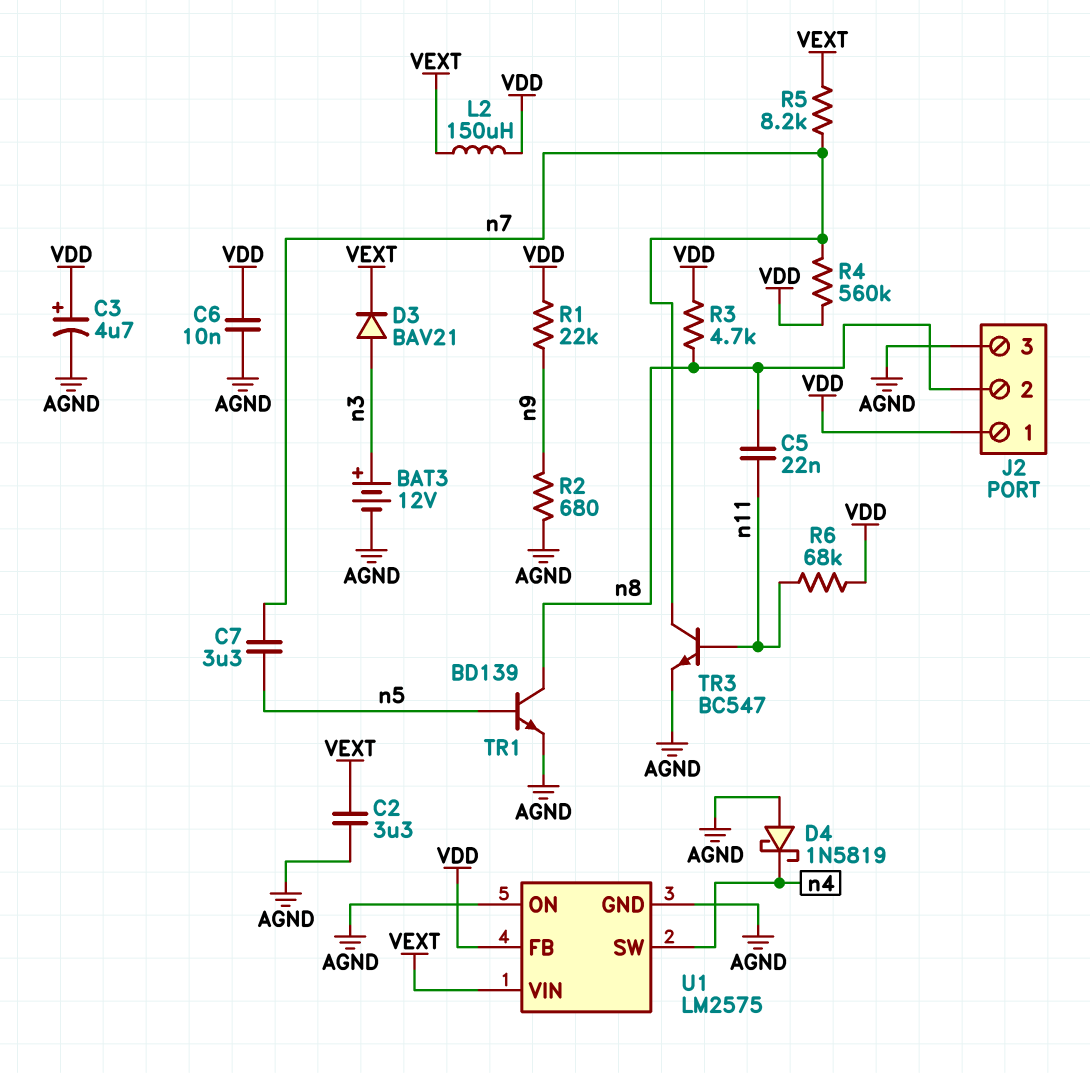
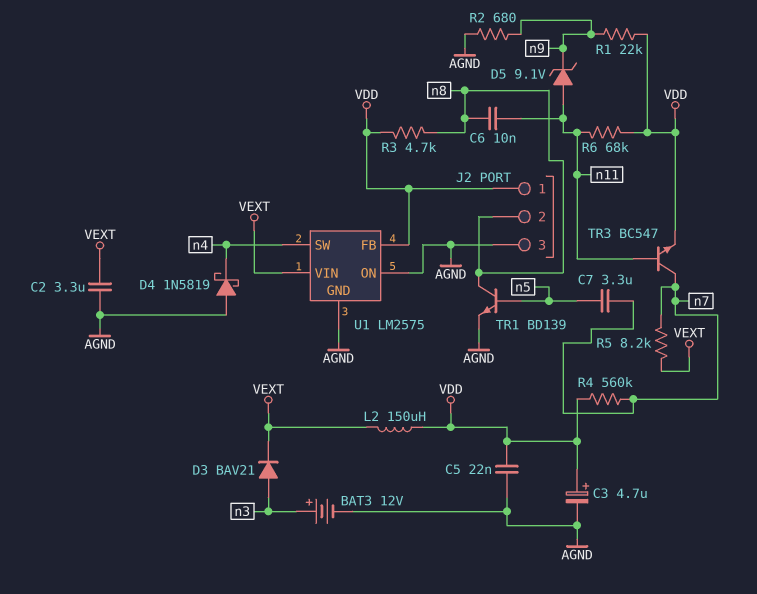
C5: 22nF (n8, n11) -> 22nF (AGND, VDD)
C6: 10nF (AGND, VDD) -> 10nF (n8, n11)
D5: none -> zener 9.1V (A n11, K n9)
TR3: NPN BC547 (B n11, C n7, E AGND) -> NPN BC547 (B n11, C n7, E VDD)

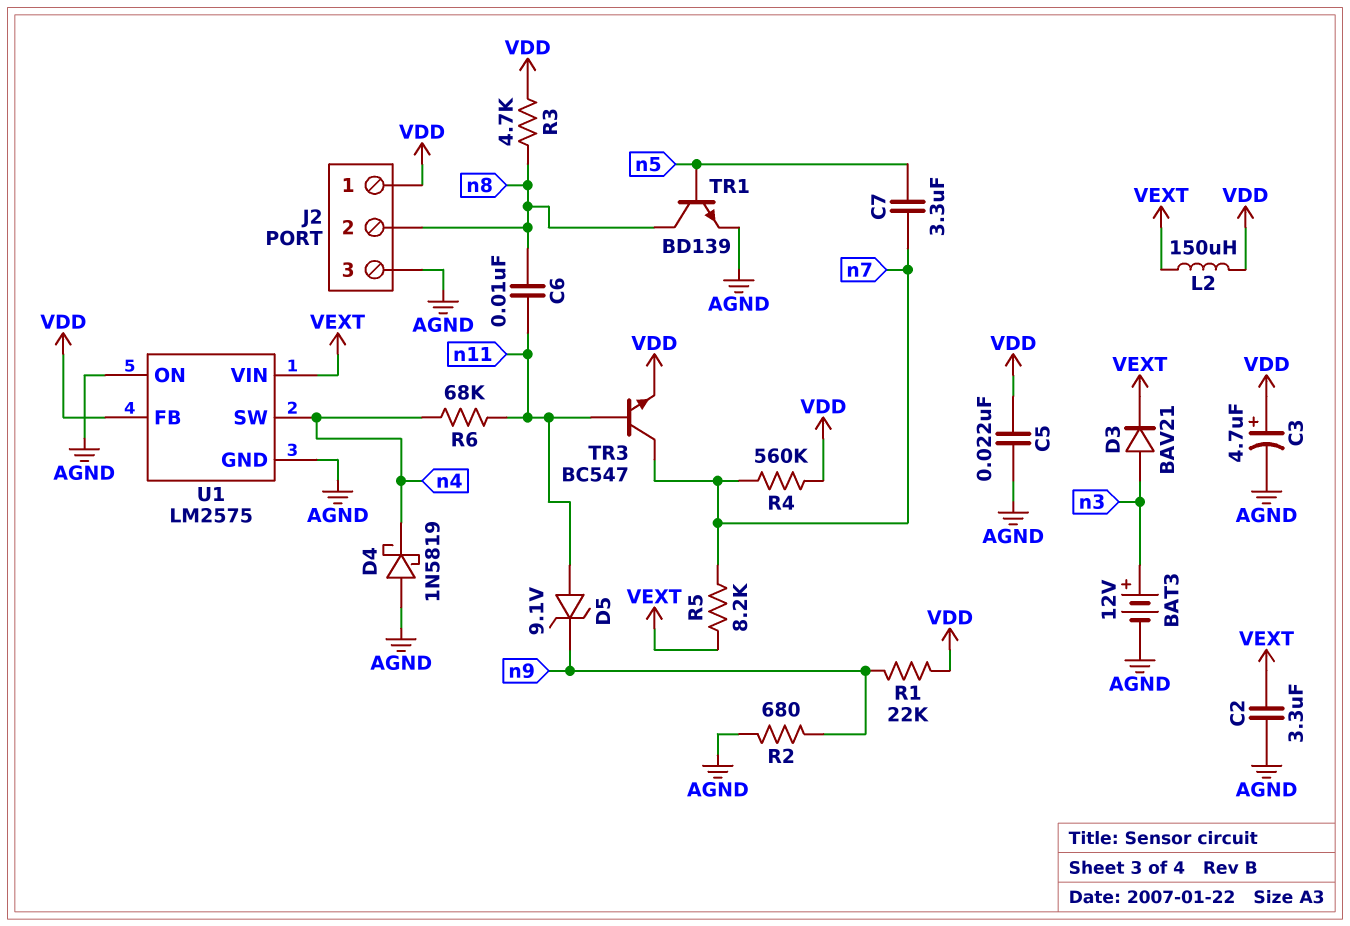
R6: 68k (VDD, n11) -> 68k (n4, n11)

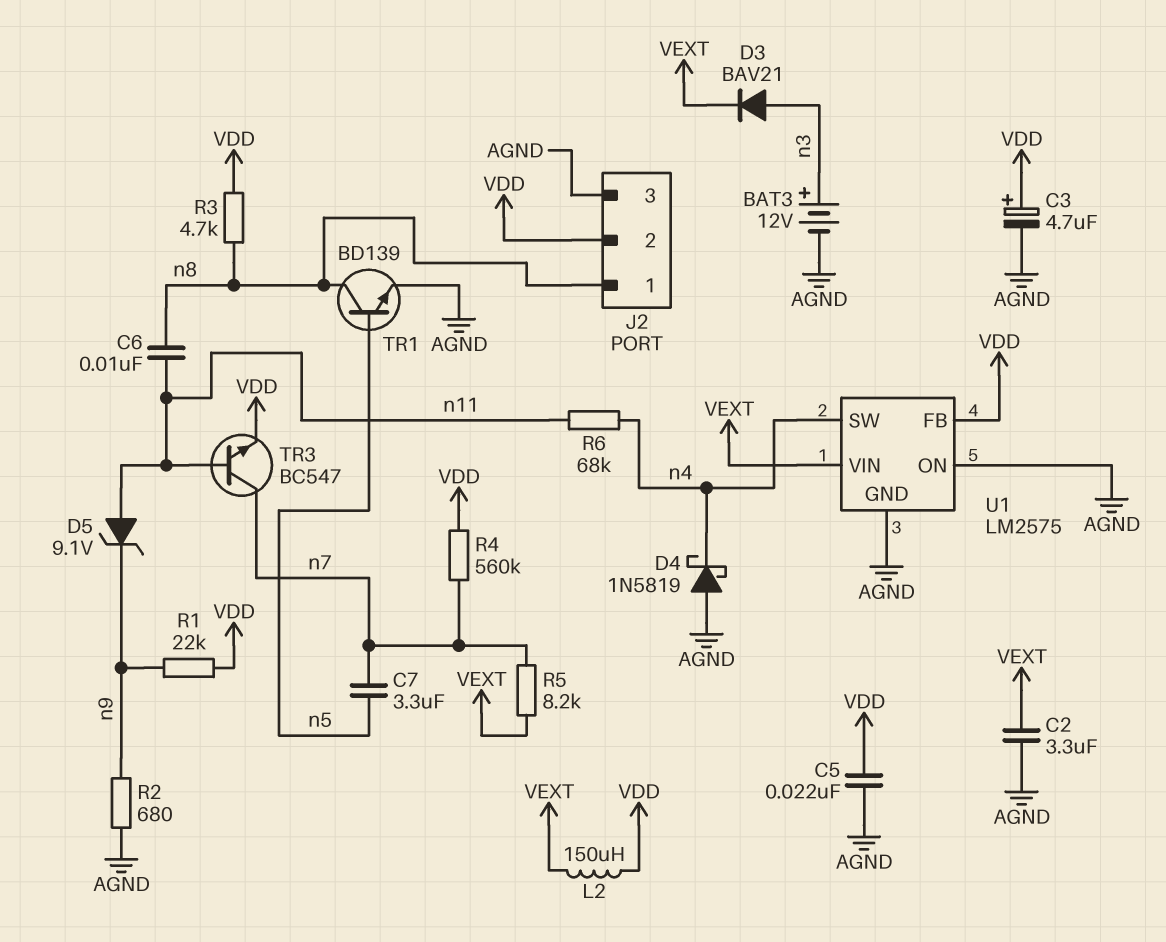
J2 pin 1: VDD -> n8
J2 pin 2: n8 -> VDD

